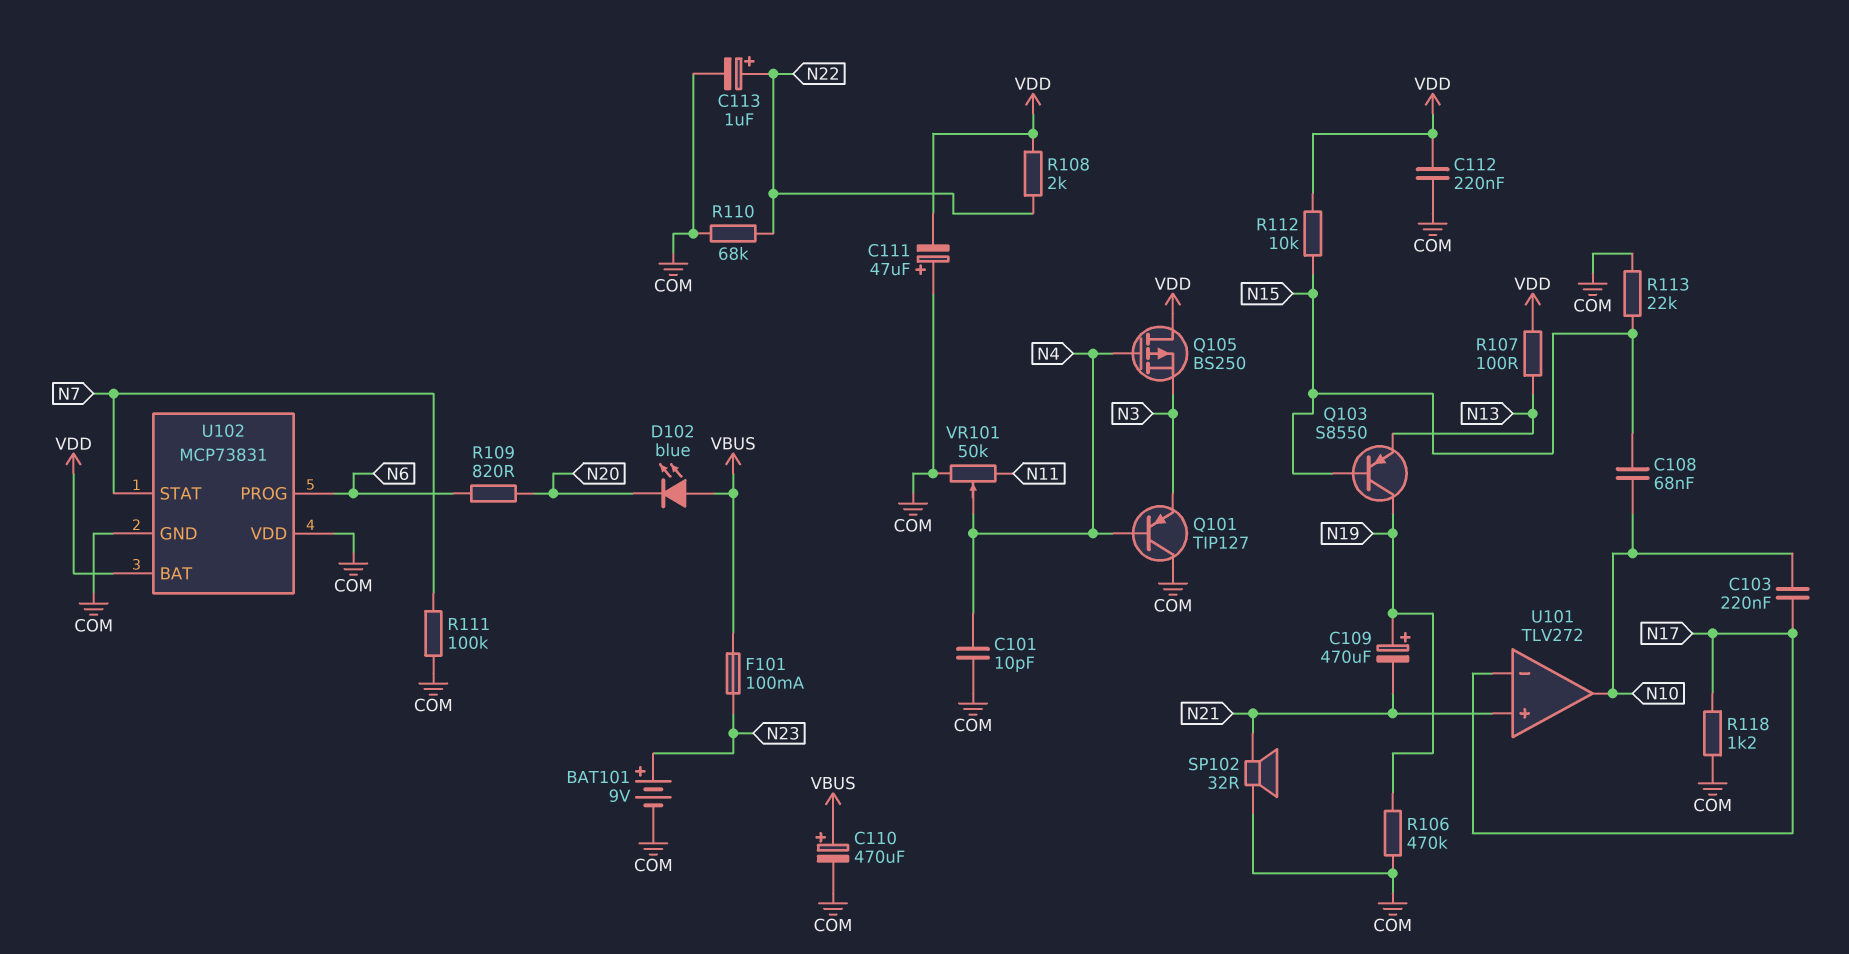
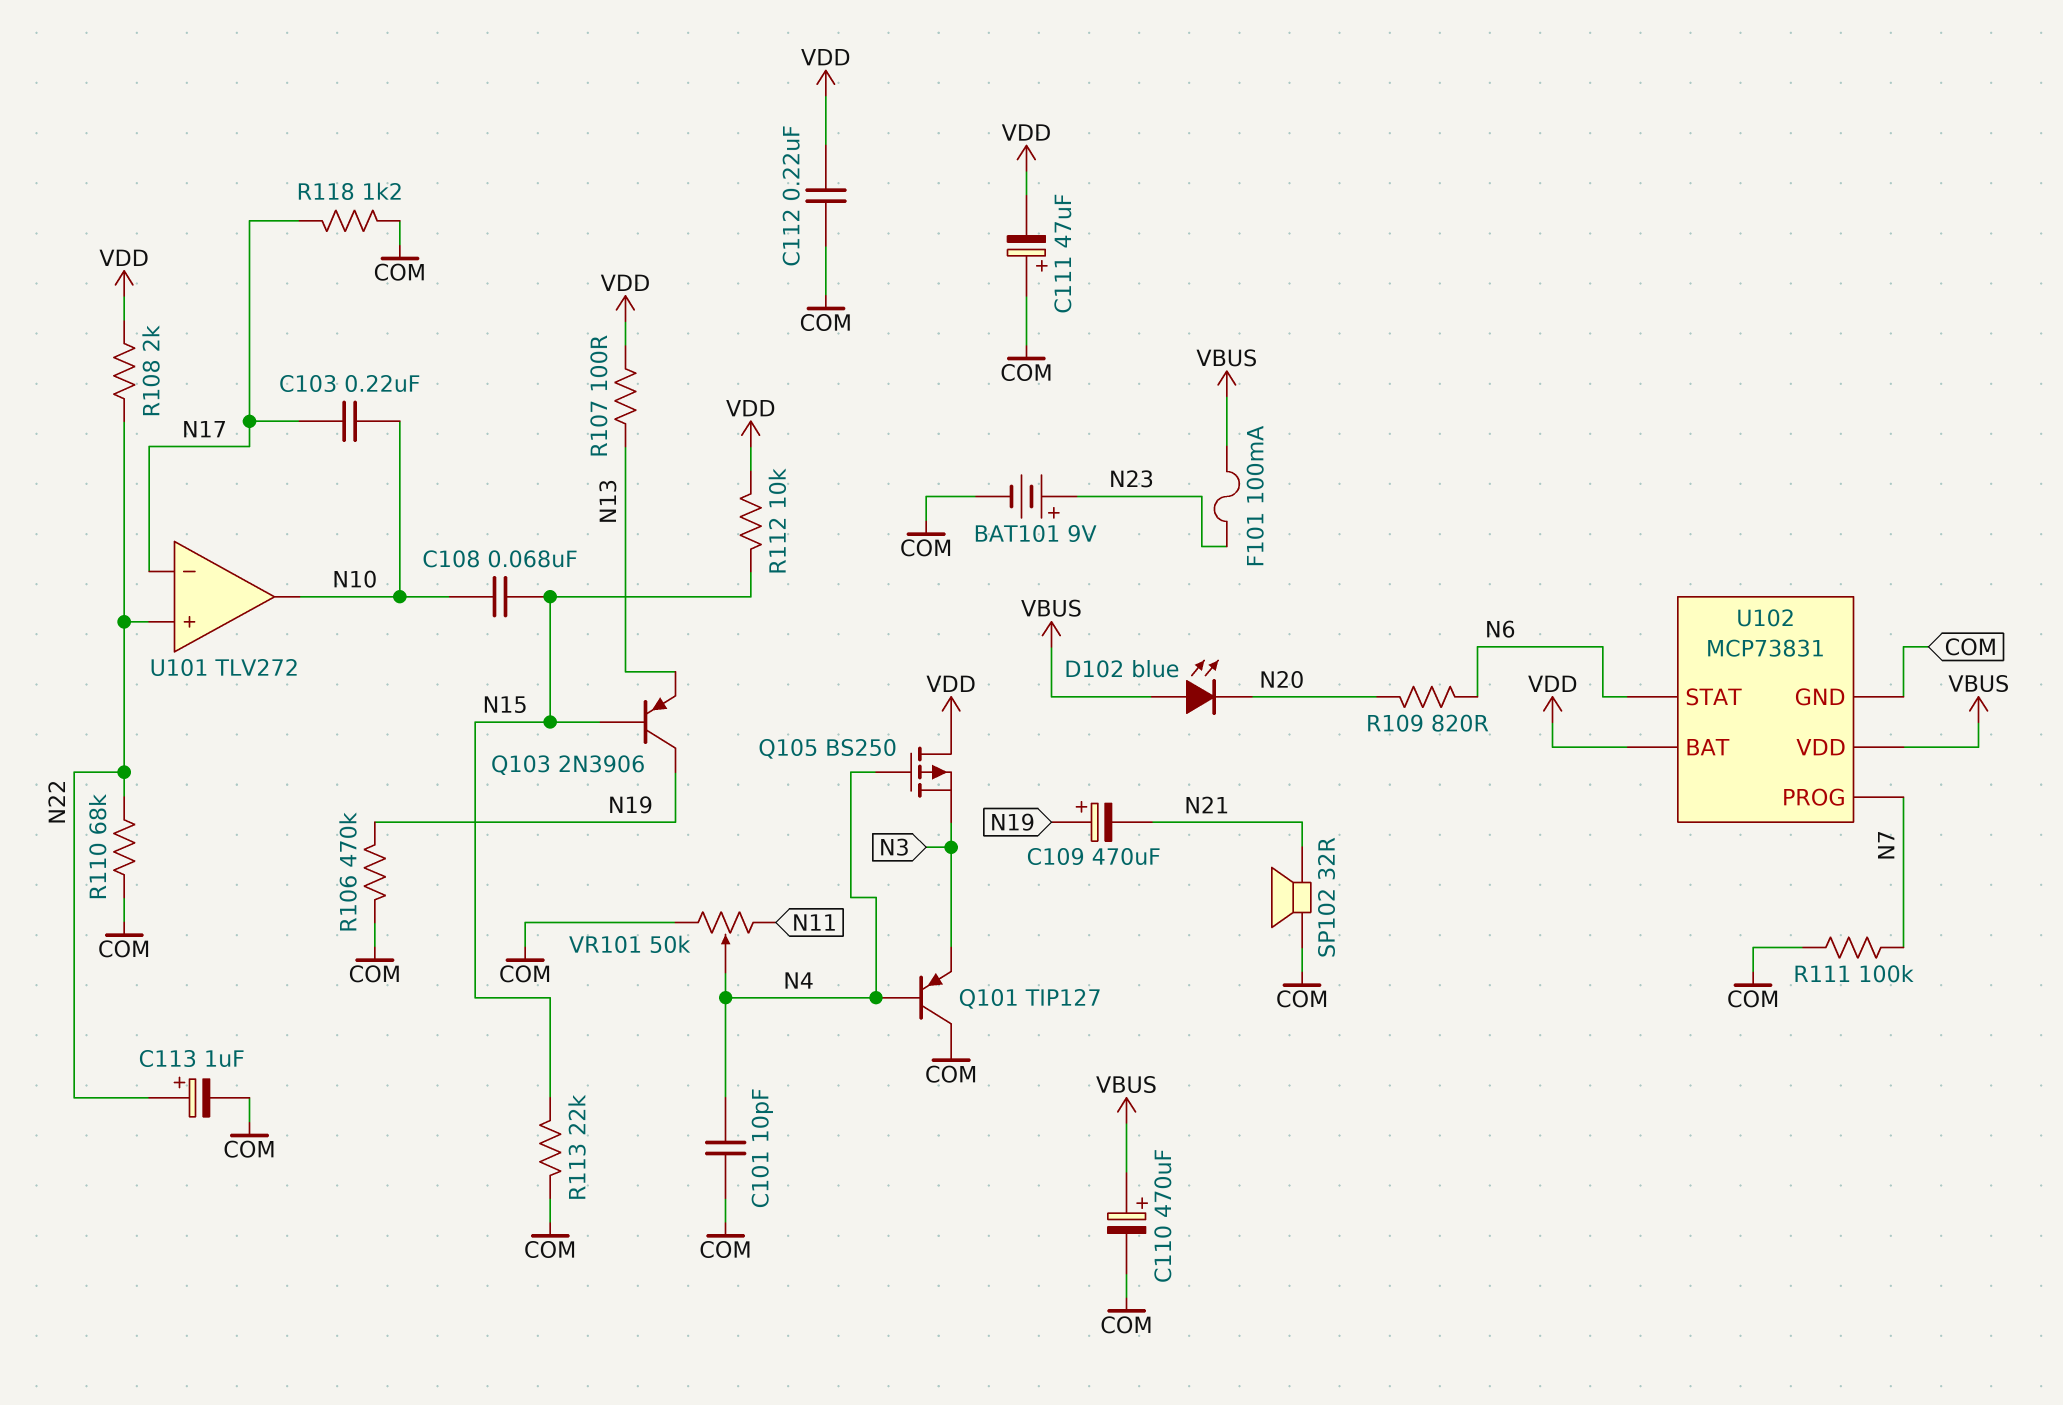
Q103: PNP S8550 (B N15, C N19, E N13) -> PNP 2N3906 (B N15, C N19, E N13)
U101 pin in+: N21 -> N22
U102 pin PROG: N6 -> N7
U102 pin STAT: N7 -> N6
U102 pin VDD: COM -> VBUS

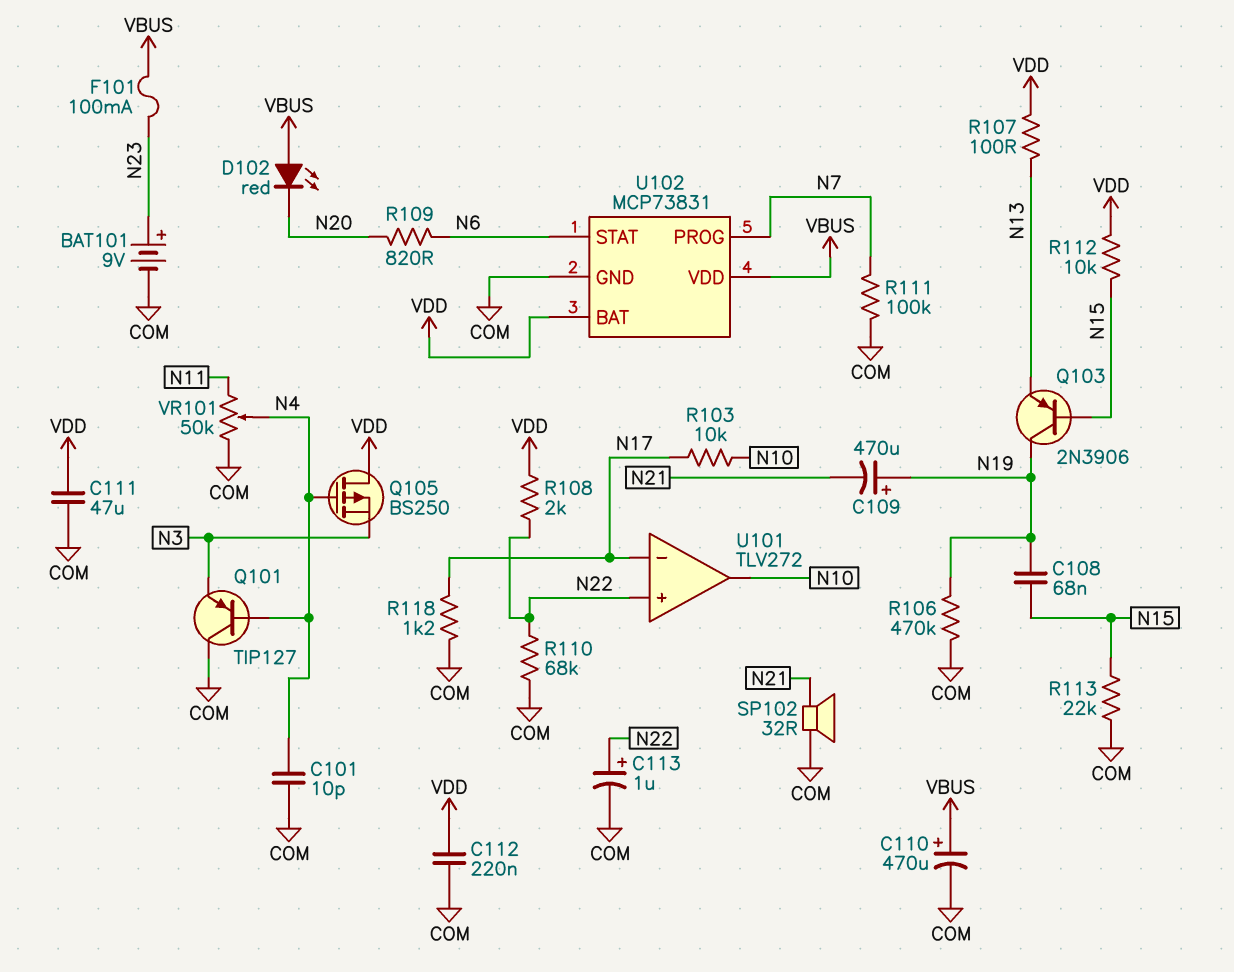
C103: 220nF (N10, N17) -> none
C108: 68nF (N10, N15) -> 68nF (N15, N19)
C111: 47uF (plus COM, minus VDD) -> 47uF (COM, VDD)
D102: LED blue (A VBUS, K N20) -> LED red (A VBUS, K N20)
R103: none -> 10k (N10, N17)

